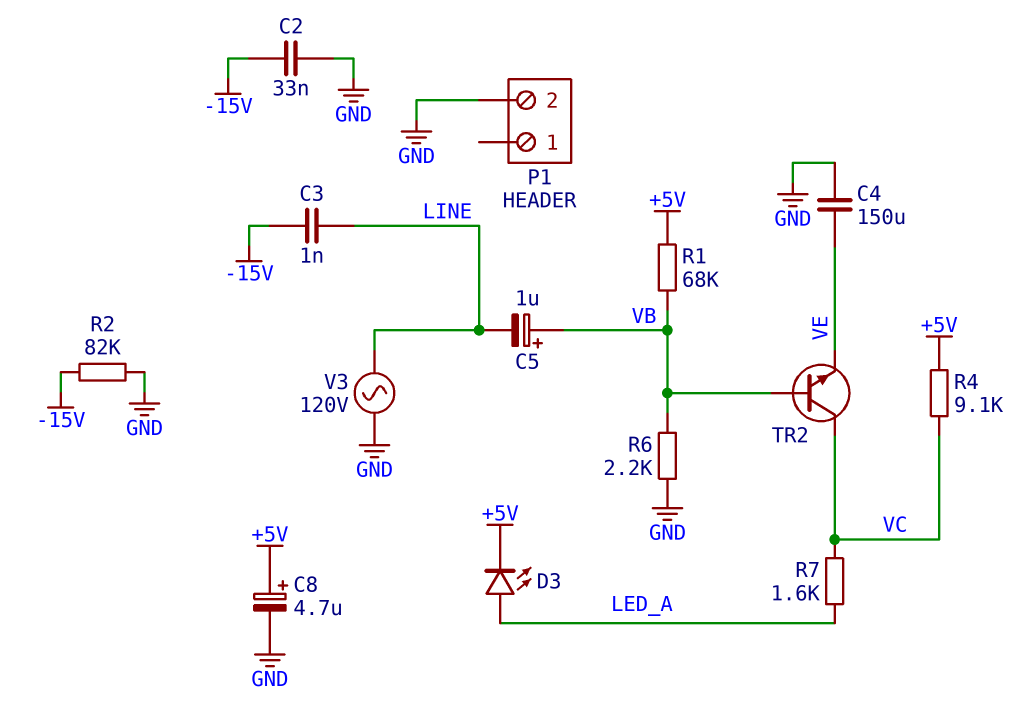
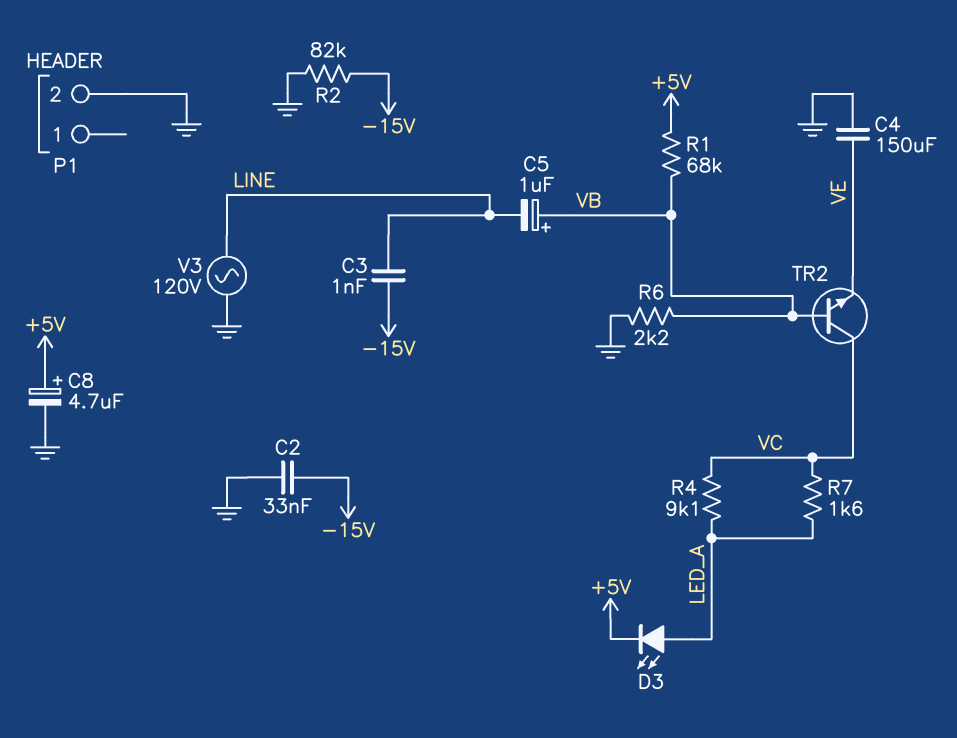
R4: 9.1k (+5V, VC) -> 9.1k (LED_A, VC)

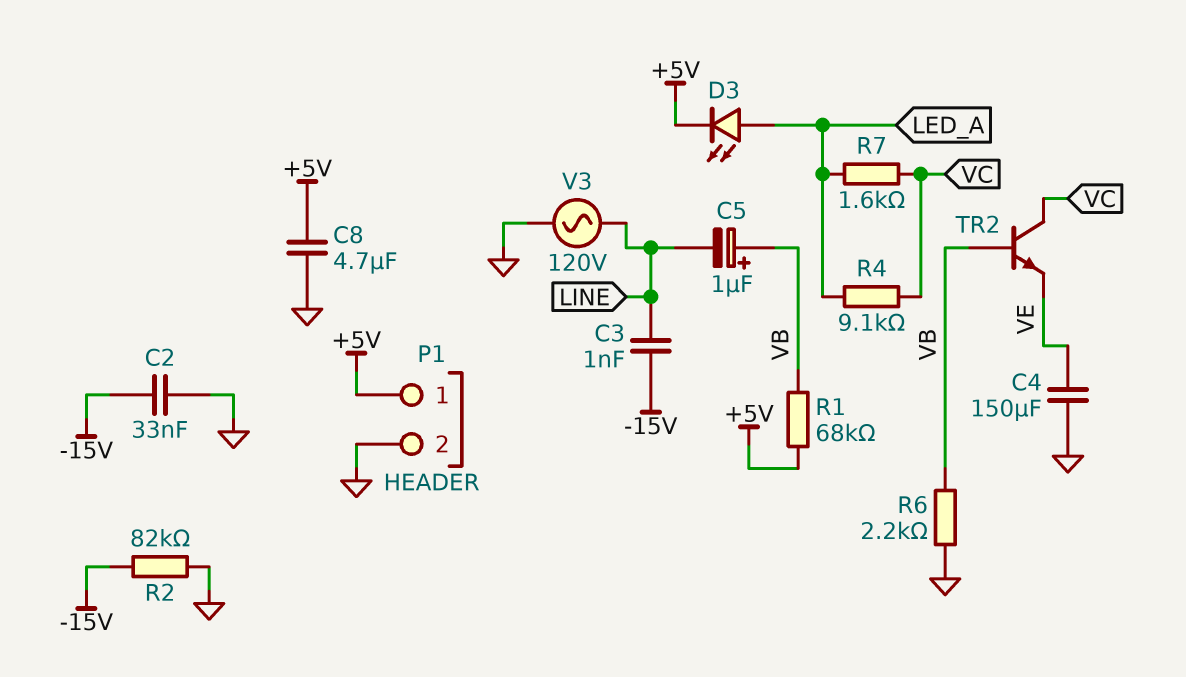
C8: 4.7uF (plus +5V, minus GND) -> 4.7uF (+5V, GND)
P1 pin 1: none -> +5V

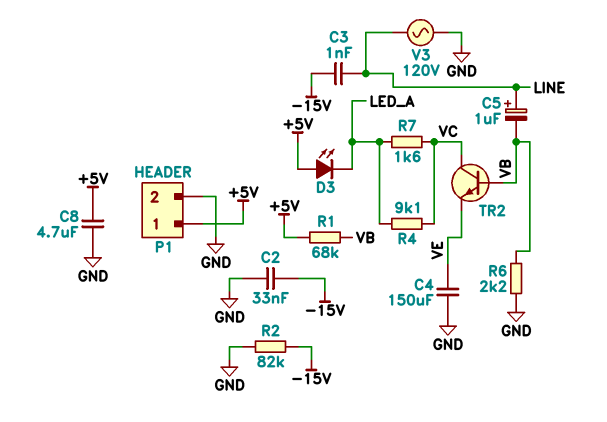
C5: 1uF (plus VB, minus LINE) -> 1uF (plus LINE, minus VB)
D3: LED (A LED_A, K +5V) -> LED (A +5V, K LED_A)

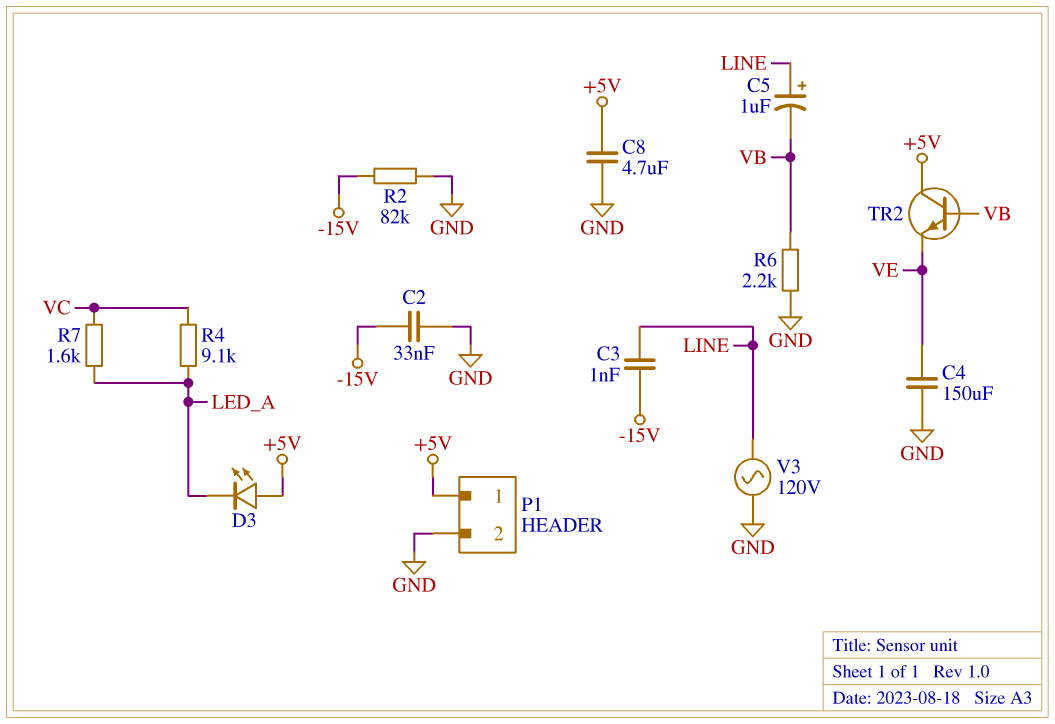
R1: 68k (+5V, VB) -> none
TR2: NPN (B VB, C VC, E VE) -> NPN (B VB, C +5V, E VE)

